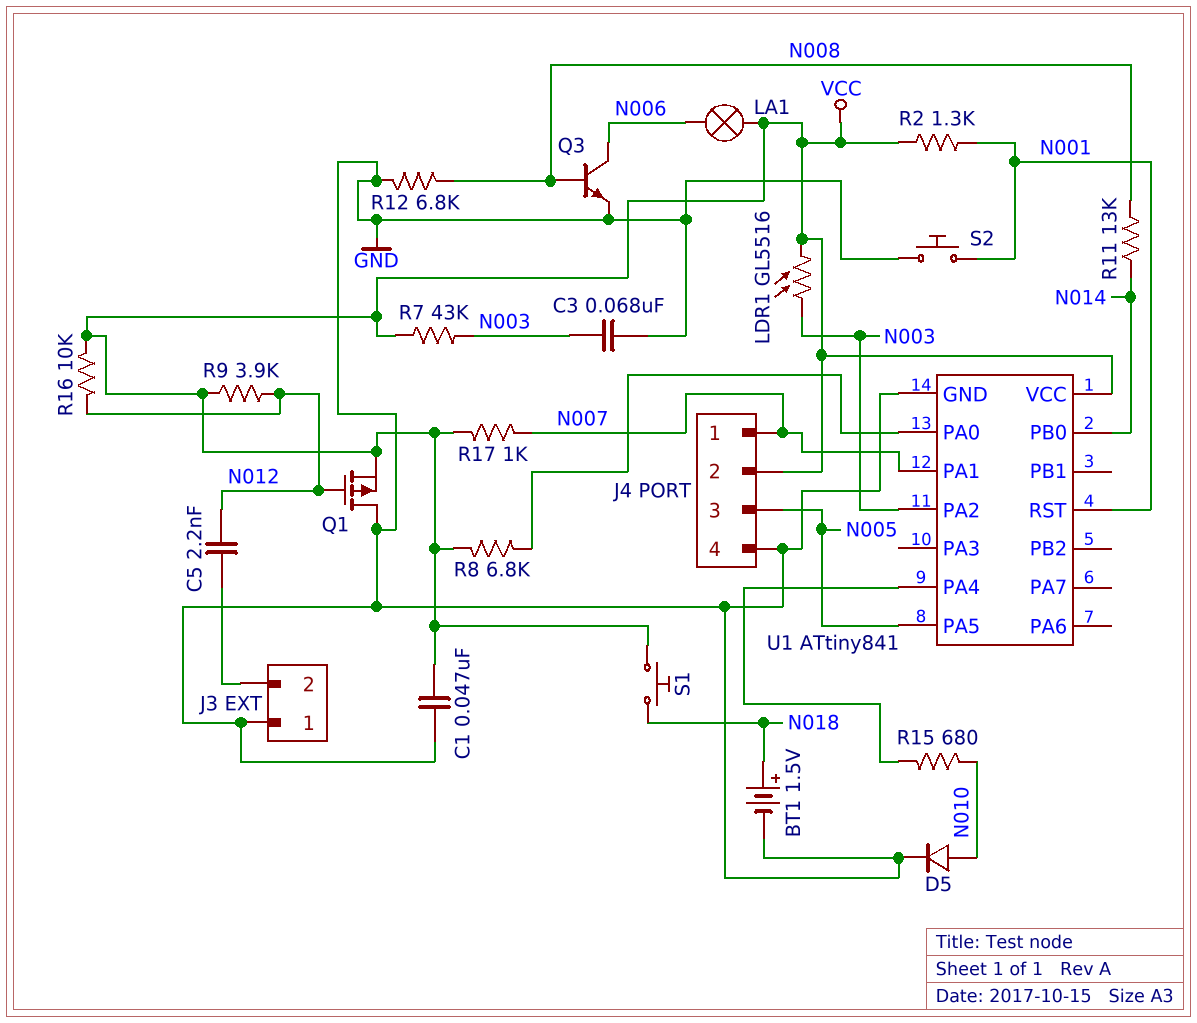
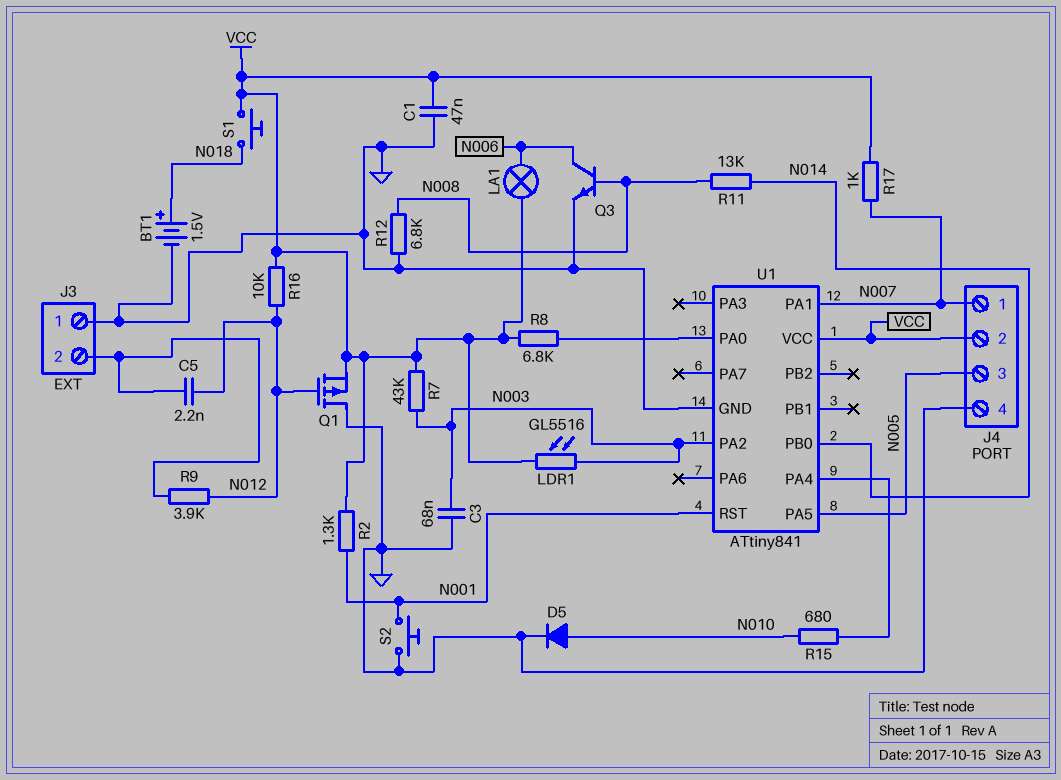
R9: 3.9k (N012, VCC) -> 3.9k (J3/2, N012)

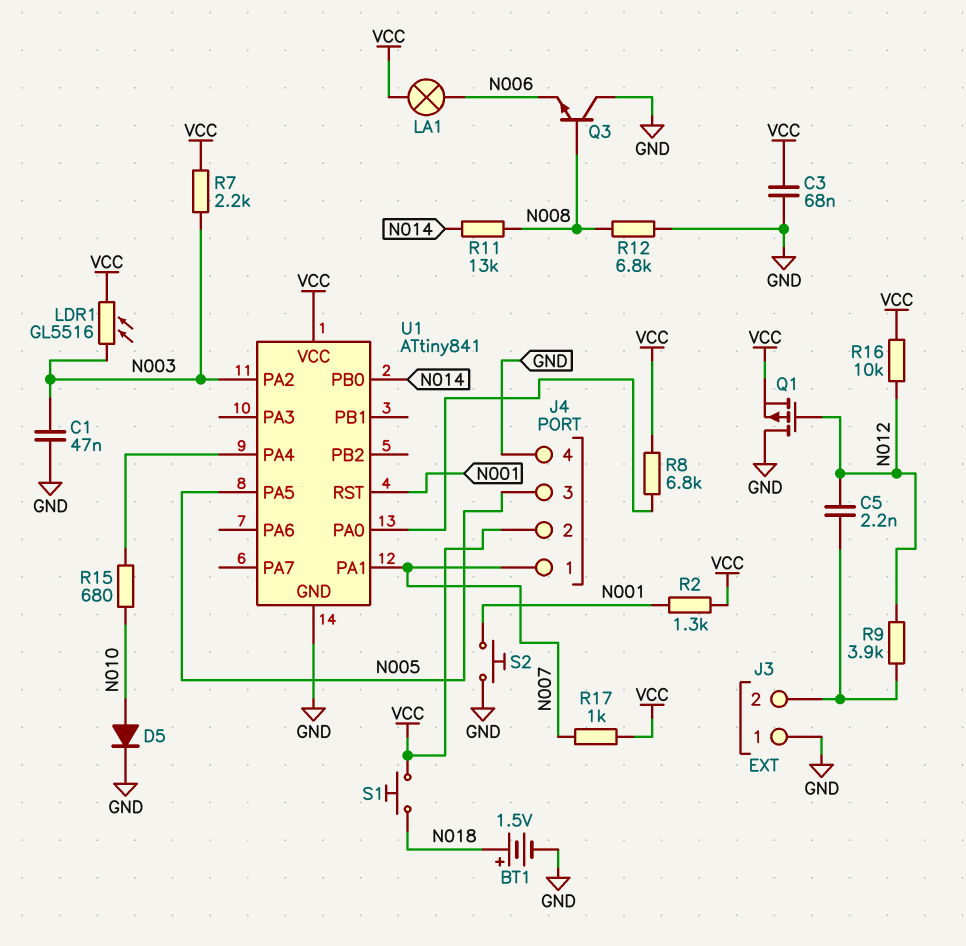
C1: 47nF (GND, VCC) -> 47nF (GND, N003)
C3: 68nF (GND, N003) -> 68nF (GND, VCC)
Q3: NPN (B N008, C N006, E GND) -> NPN (B N008, C GND, E N006)
R7: 43k (N003, VCC) -> 2.2k (N003, VCC)

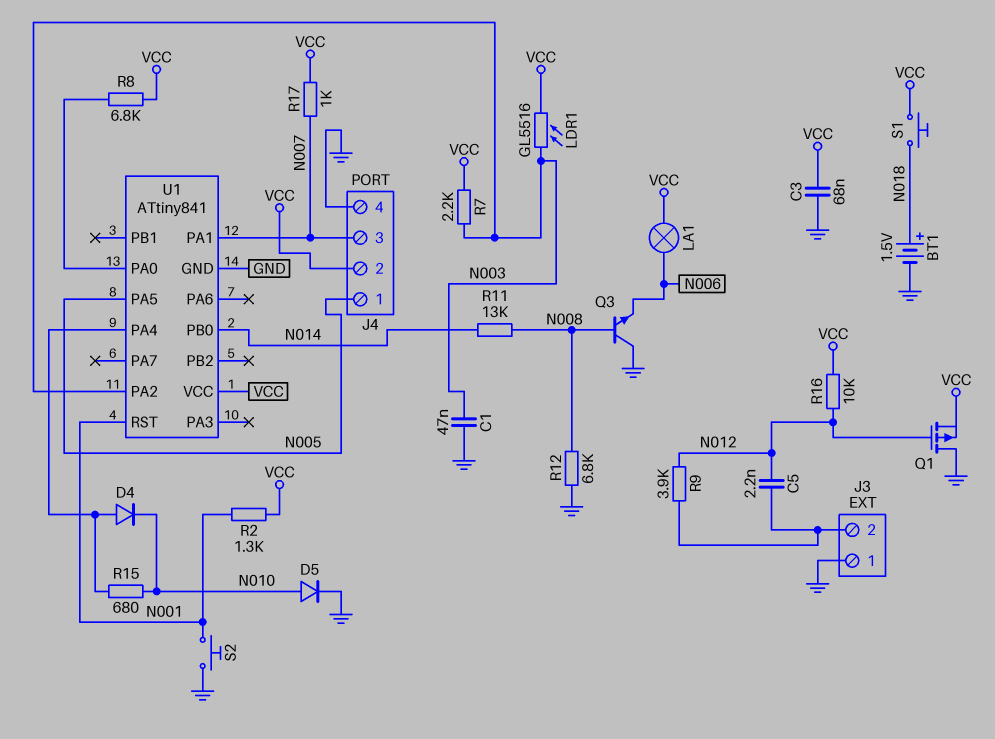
D4: none -> diode (A U1/PA4, K N010)
J4 pin 1: N007 -> N005
J4 pin 3: N005 -> N007

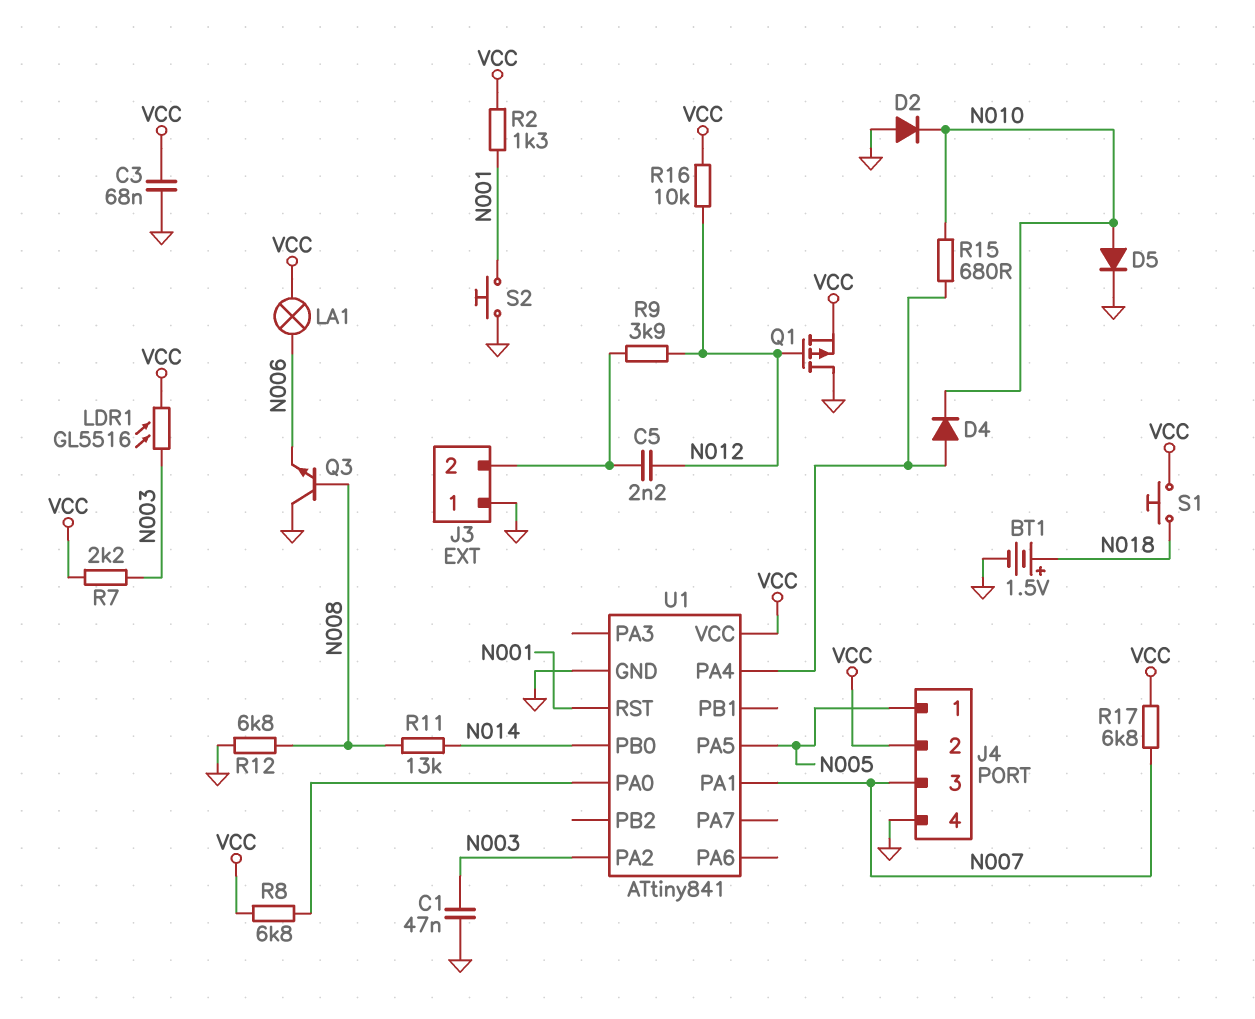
D2: none -> diode (A GND, K N010)
R17: 1k (N007, VCC) -> 6.8k (N007, VCC)

